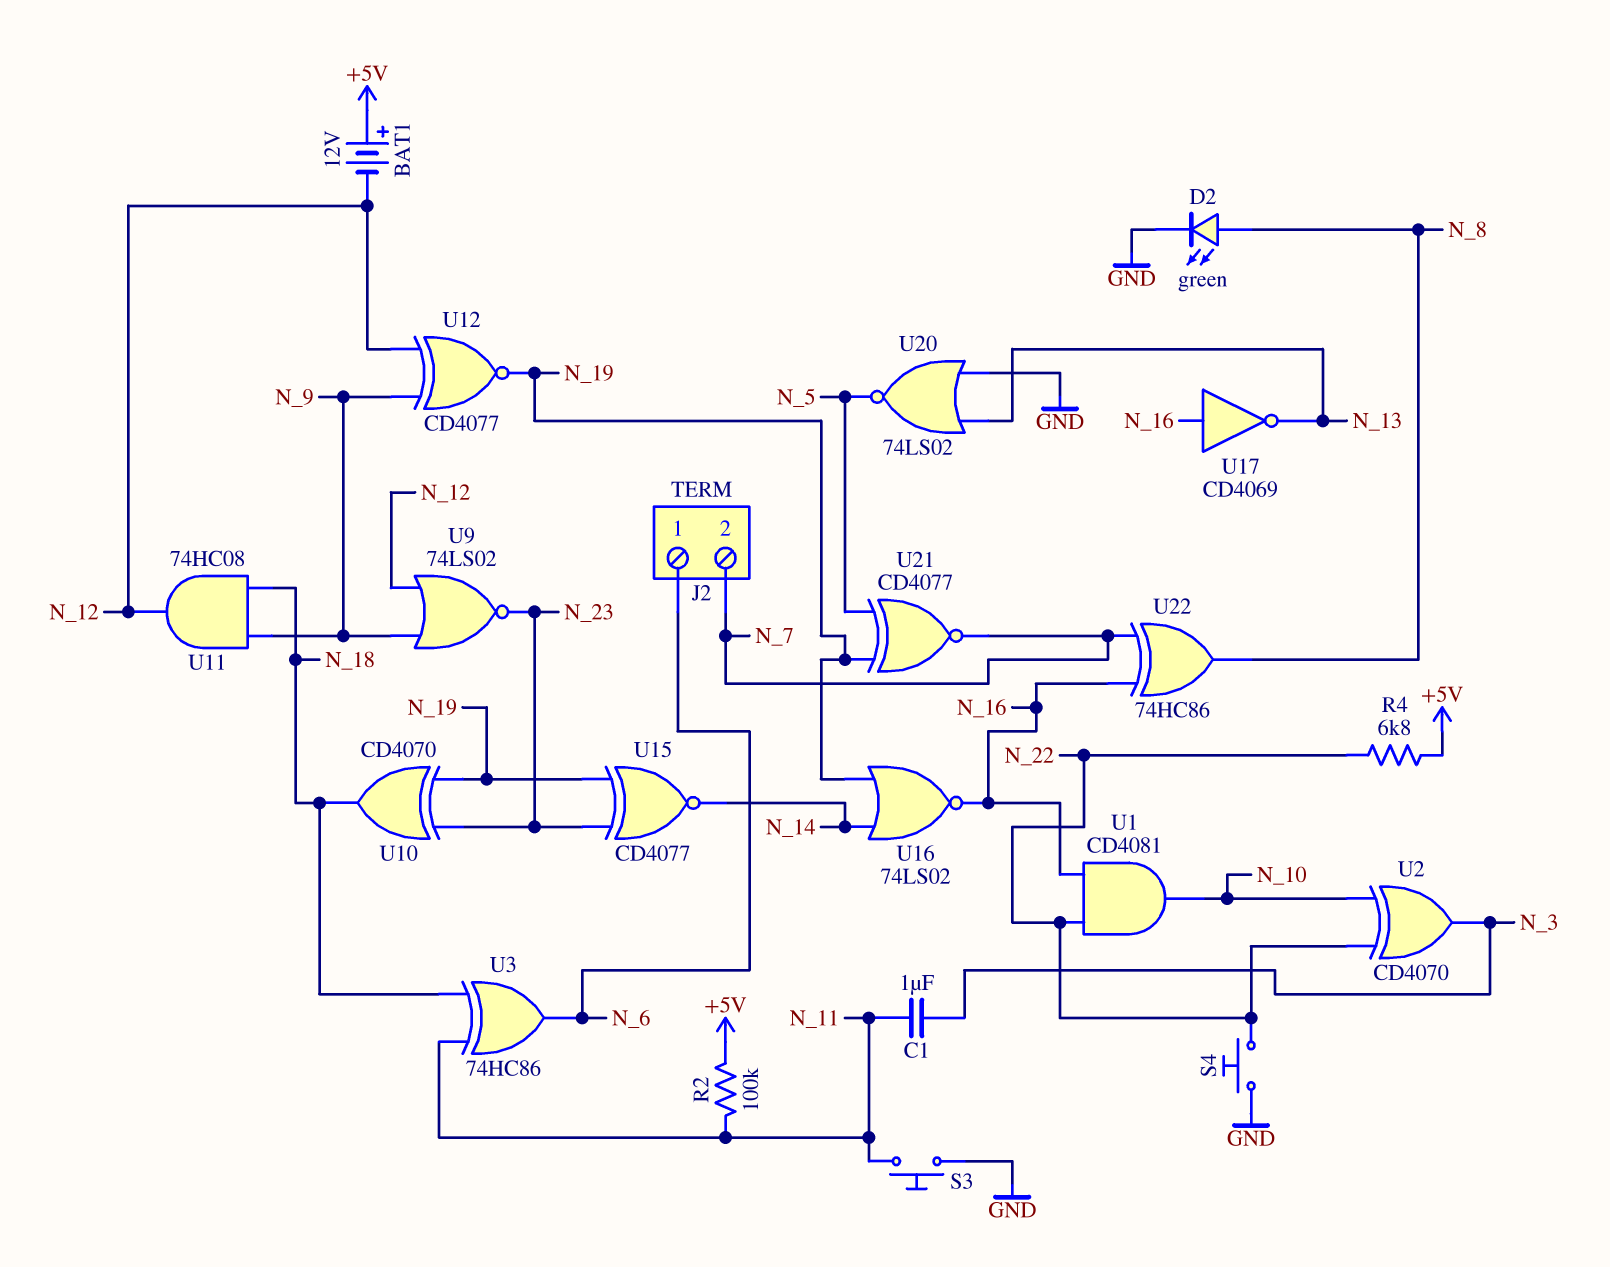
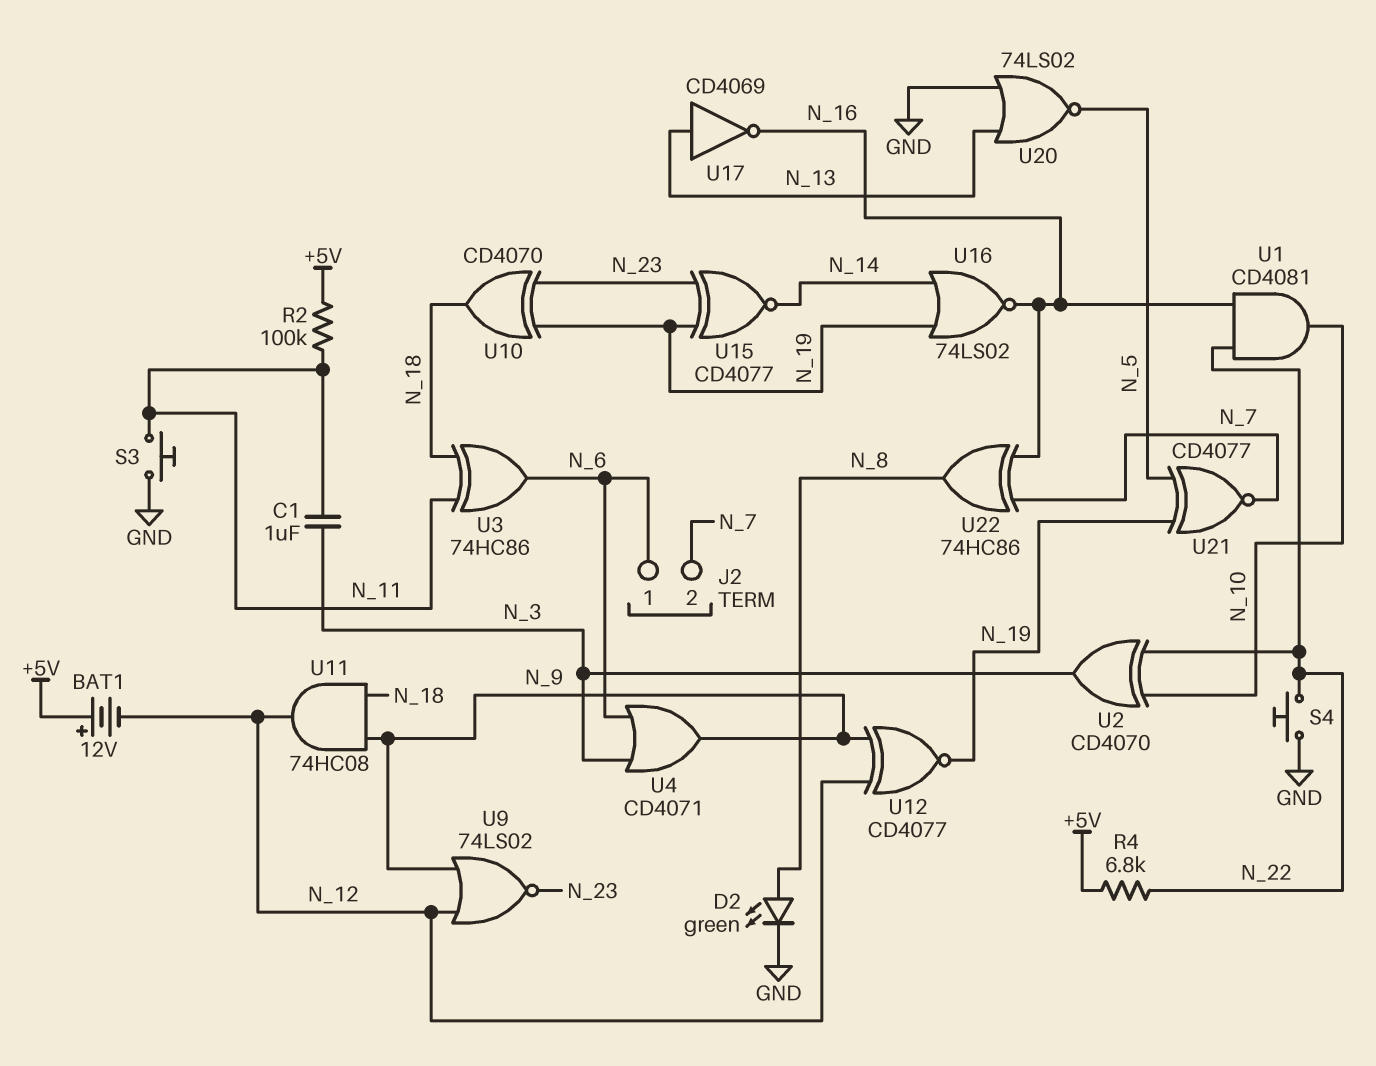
U4: none -> OR CD4071 (in N_3, in N_6, out N_9)
U17: NOT CD4069 (in N_16, out N_13) -> NOT CD4069 (in N_13, out N_16)

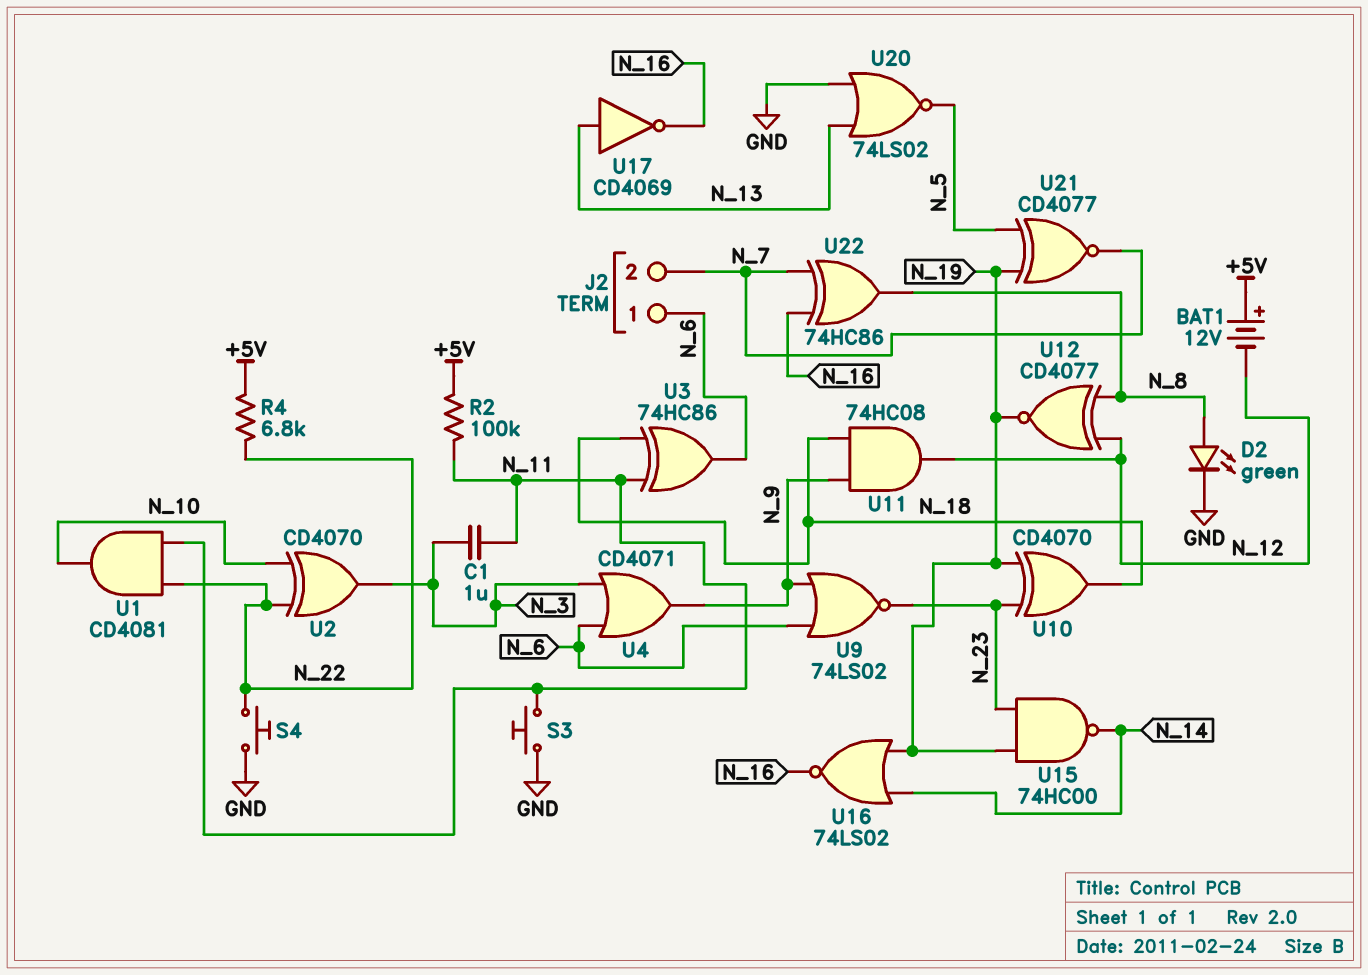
U1: AND CD4081 (in N_16, in N_22, out N_10) -> AND CD4081 (in N_11, in N_22, out N_10)
U9: NOR 74LS02 (in N_9, in N_12, out N_23) -> NOR 74LS02 (in N_6, in N_9, out N_23)
U12: XNOR CD4077 (in N_9, in N_12, out N_19) -> XNOR CD4077 (in N_8, in N_12, out N_19)
U15: XNOR CD4077 (in N_19, in N_23, out N_14) -> NAND 74HC00 (in N_19, in N_23, out N_14)

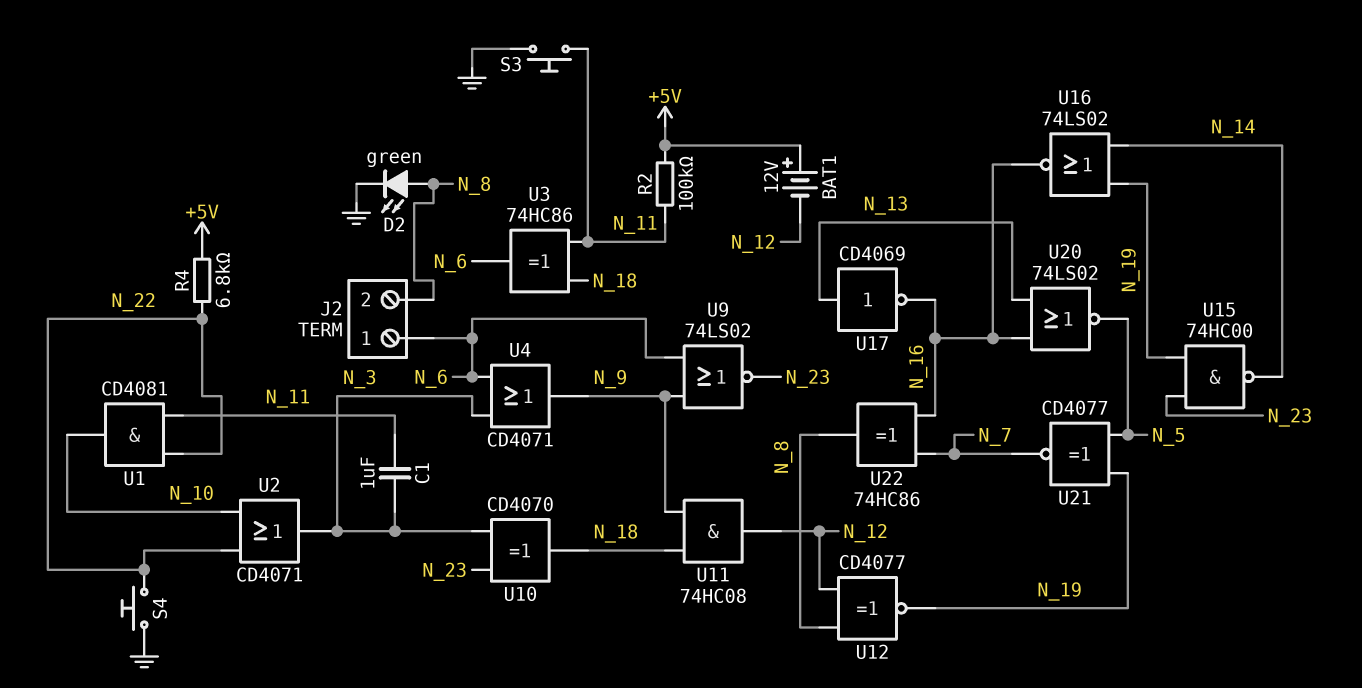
J2 pin 2: N_7 -> N_8
U2: XOR CD4070 (in N_10, in N_22, out N_3) -> OR CD4071 (in N_10, in N_22, out N_3)
U10: XOR CD4070 (in N_19, in N_23, out N_18) -> XOR CD4070 (in N_3, in N_23, out N_18)
U20: NOR 74LS02 (in GND, in N_13, out N_5) -> NOR 74LS02 (in N_13, in N_16, out N_5)

